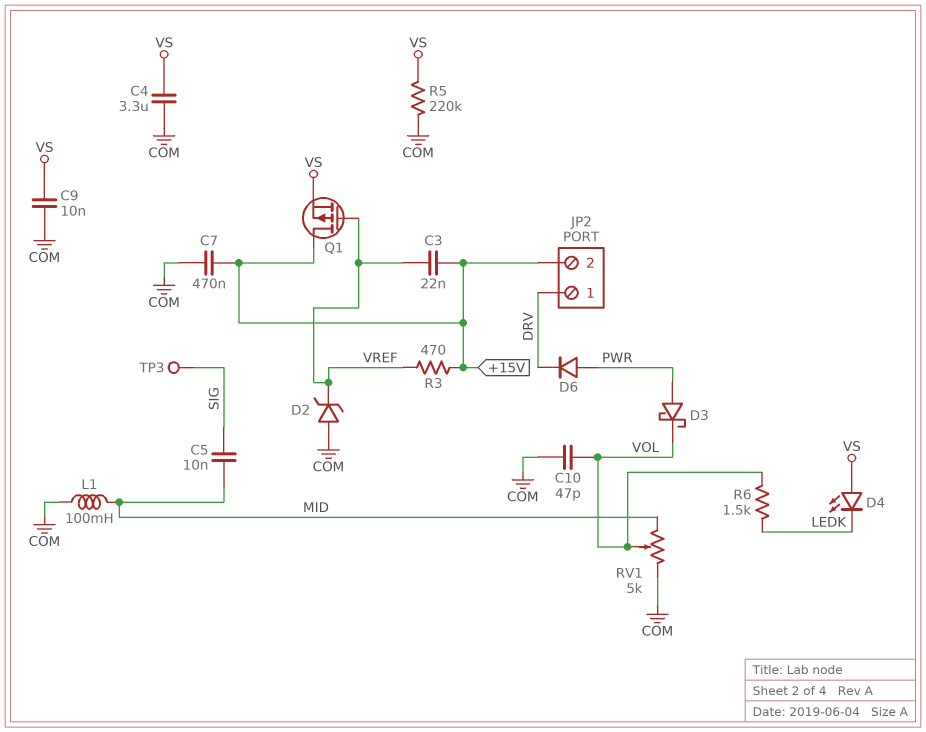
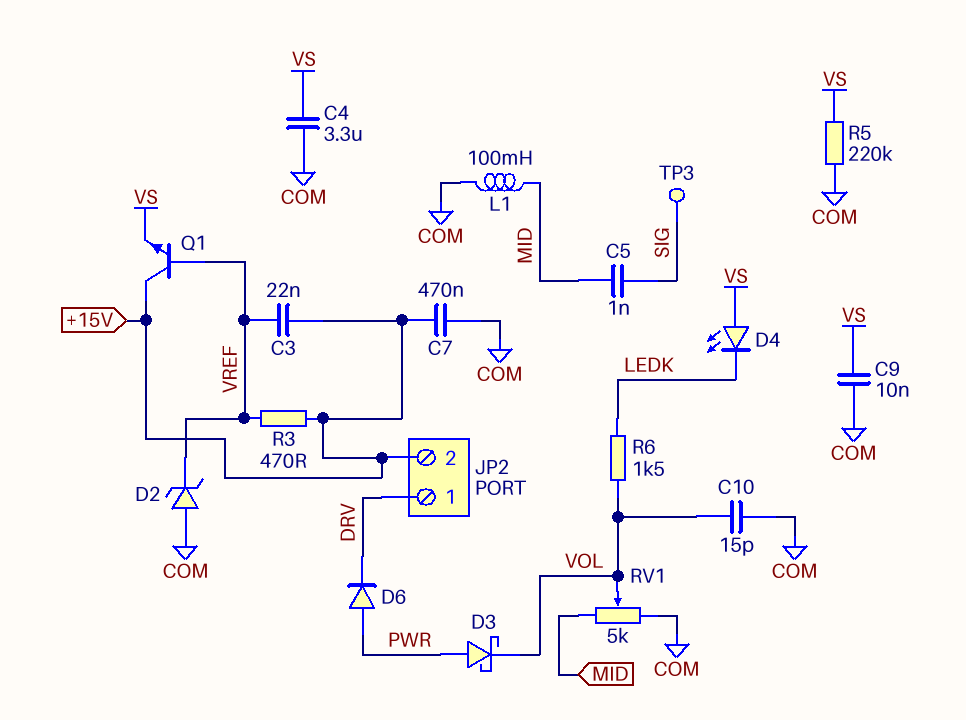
C5: 10nF (MID, SIG) -> 1nF (MID, SIG)
C10: 47pF (COM, VOL) -> 15pF (COM, VOL)
Q1: PMOS (G VREF, D +15V, S VS) -> NPN (B VREF, C +15V, E VS)

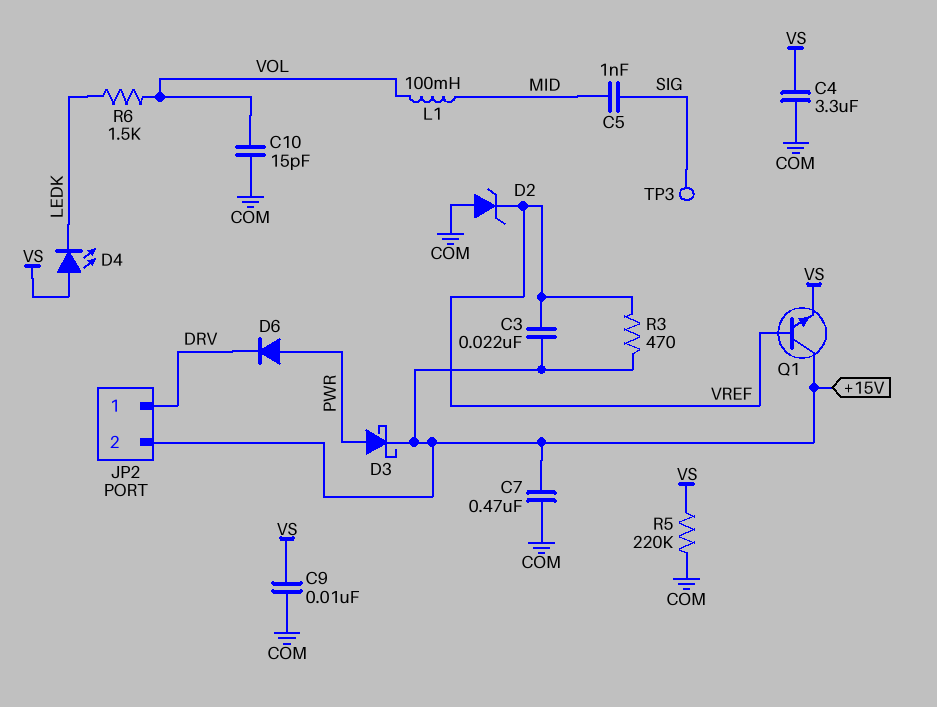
D3: schottky (A PWR, K VOL) -> schottky (A PWR, K +15V)
L1: 100mH (COM, MID) -> 100mH (MID, VOL)
RV1: 5k (COM, MID, wiper VOL) -> none

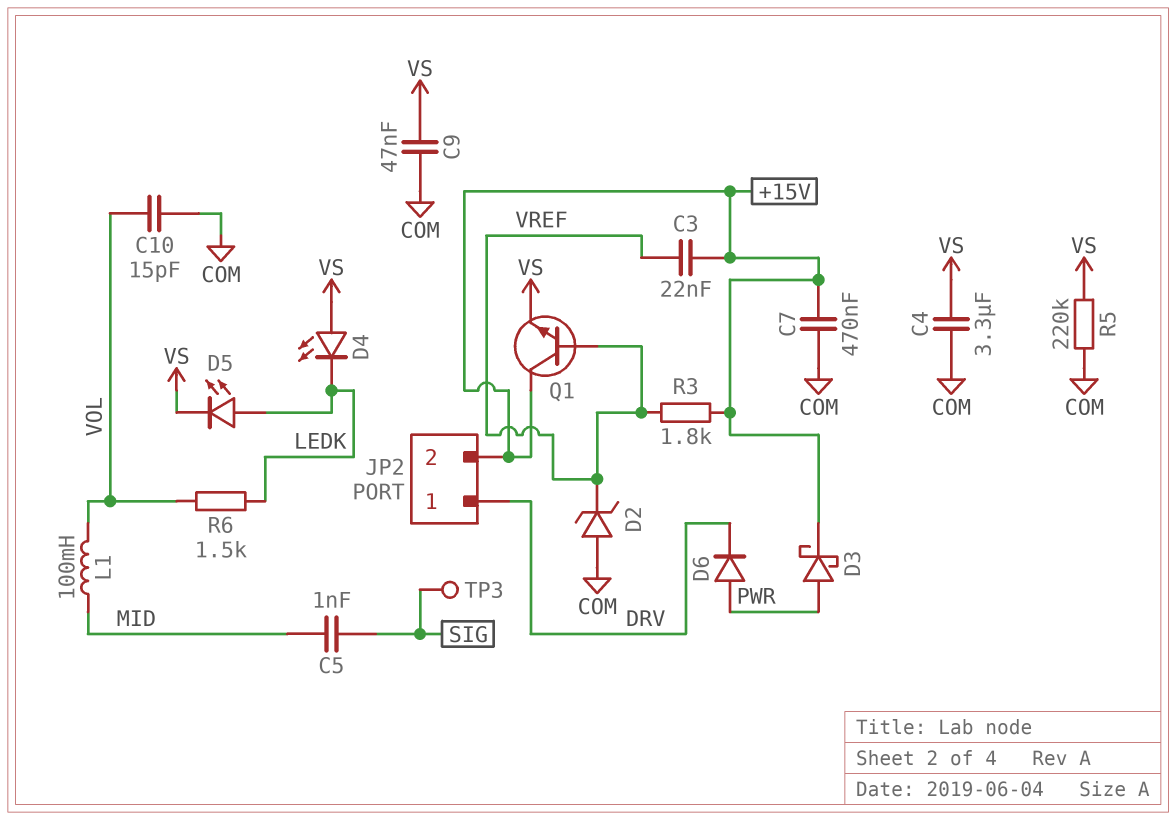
C9: 10nF (COM, VS) -> 47nF (COM, VS)
D5: none -> LED (A LEDK, K VS)
R3: 470 (+15V, VREF) -> 1.8k (+15V, VREF)

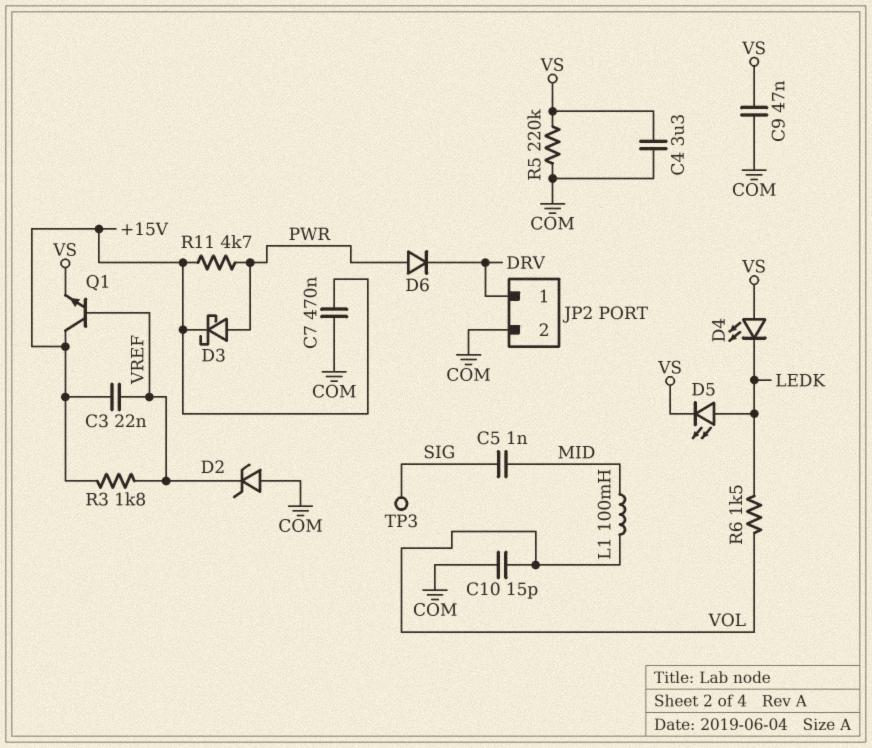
JP2 pin 2: +15V -> COM
R11: none -> 4.7k (+15V, PWR)

